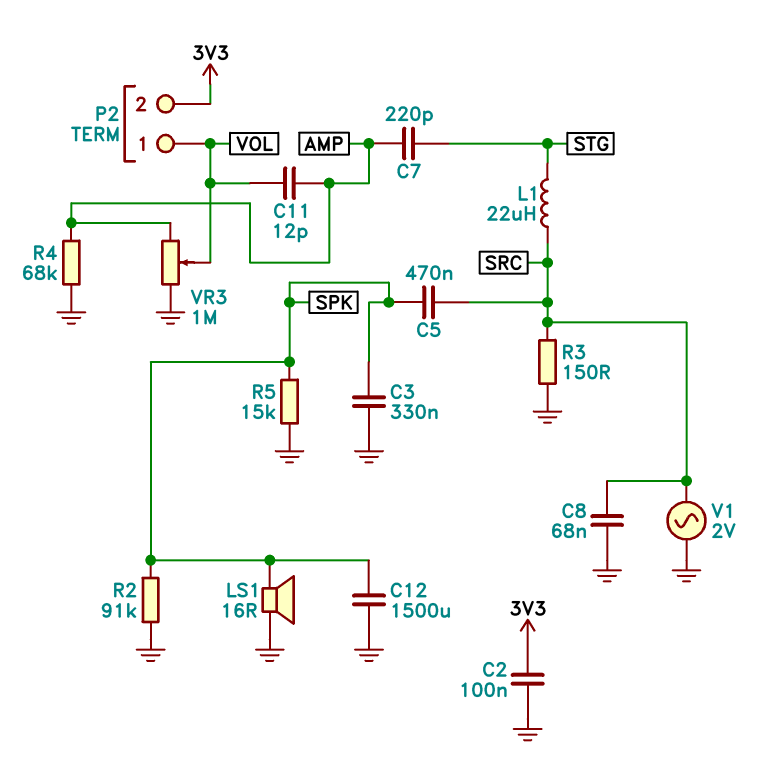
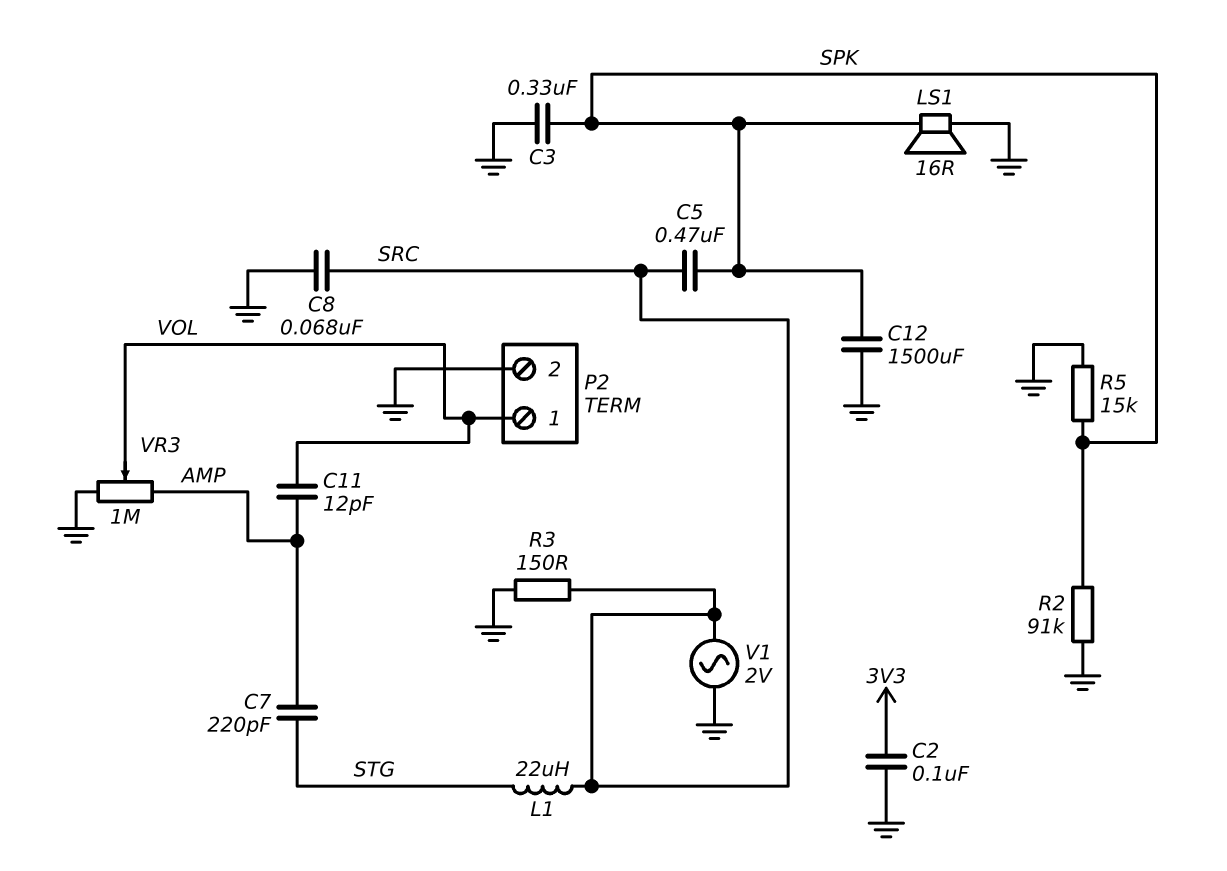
P2 pin 2: 3V3 -> GND
R4: 68k (AMP, GND) -> none

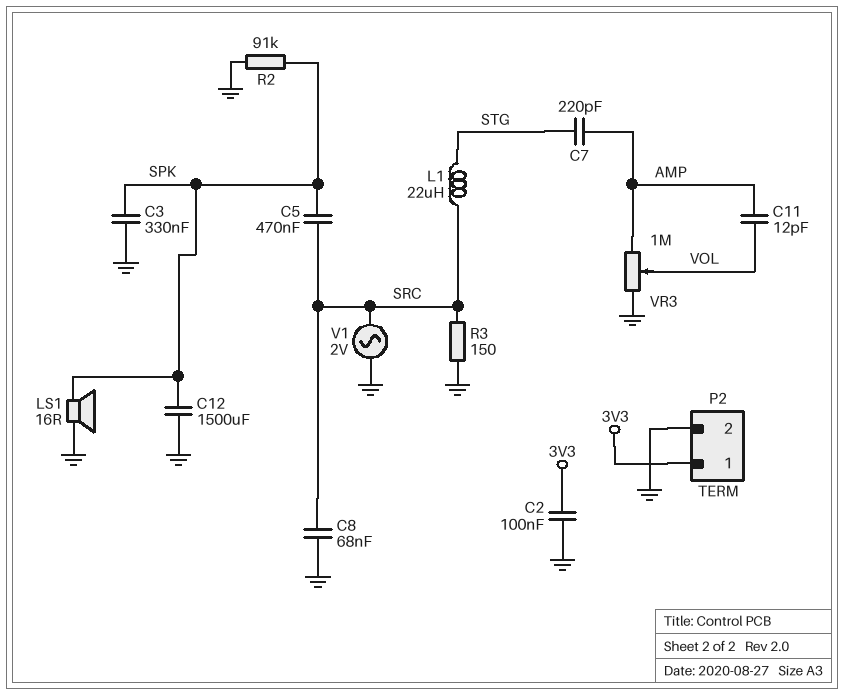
P2 pin 1: VOL -> 3V3
R5: 15k (GND, SPK) -> none

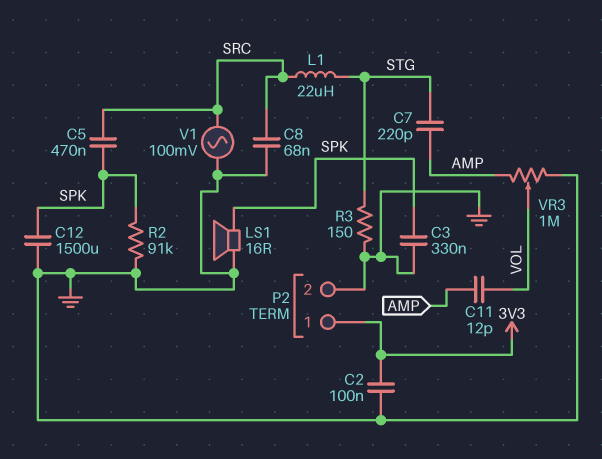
R3: 150 (GND, SRC) -> 150 (GND, STG)
V1: AC 2V (GND, SRC) -> AC 100mV (GND, SRC)

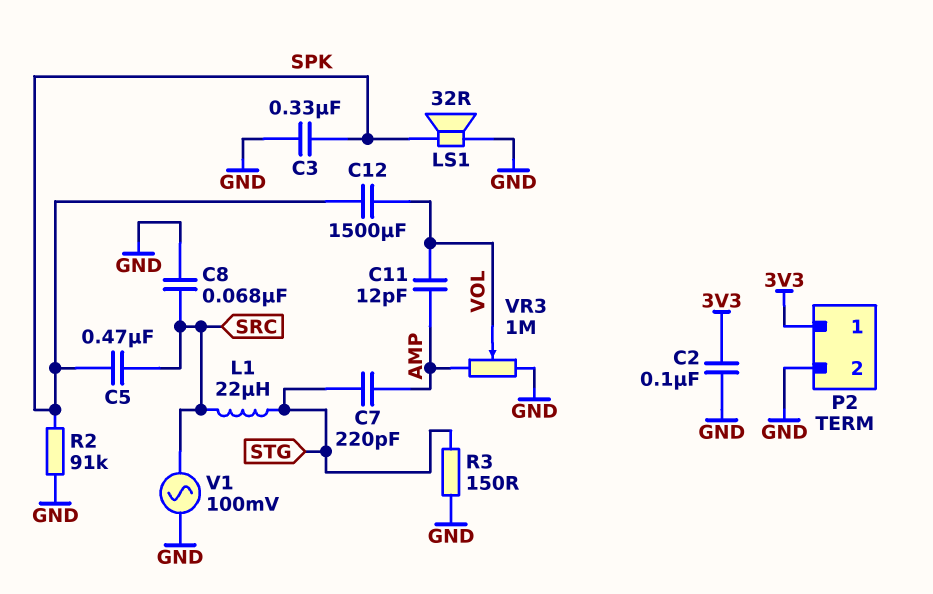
C12: 1500uF (GND, SPK) -> 1500uF (SPK, VOL)
LS1: speaker 16R (GND, SPK) -> speaker 32R (GND, SPK)

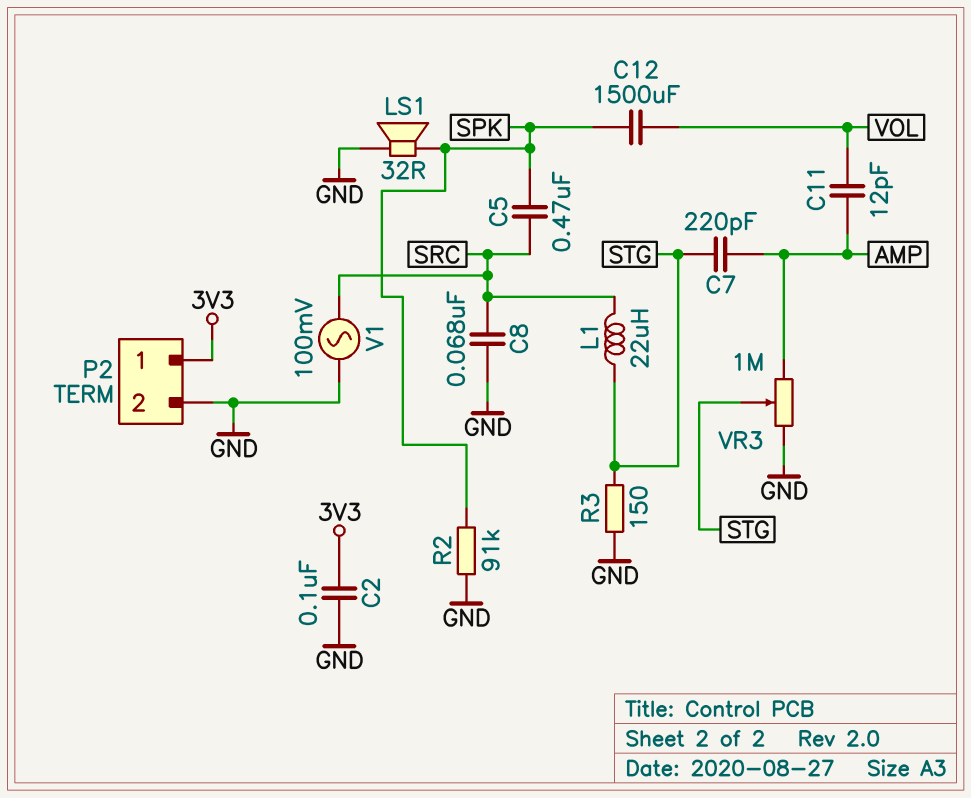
C3: 330nF (GND, SPK) -> none
VR3: 1M (AMP, GND, wiper VOL) -> 1M (AMP, GND, wiper STG)

